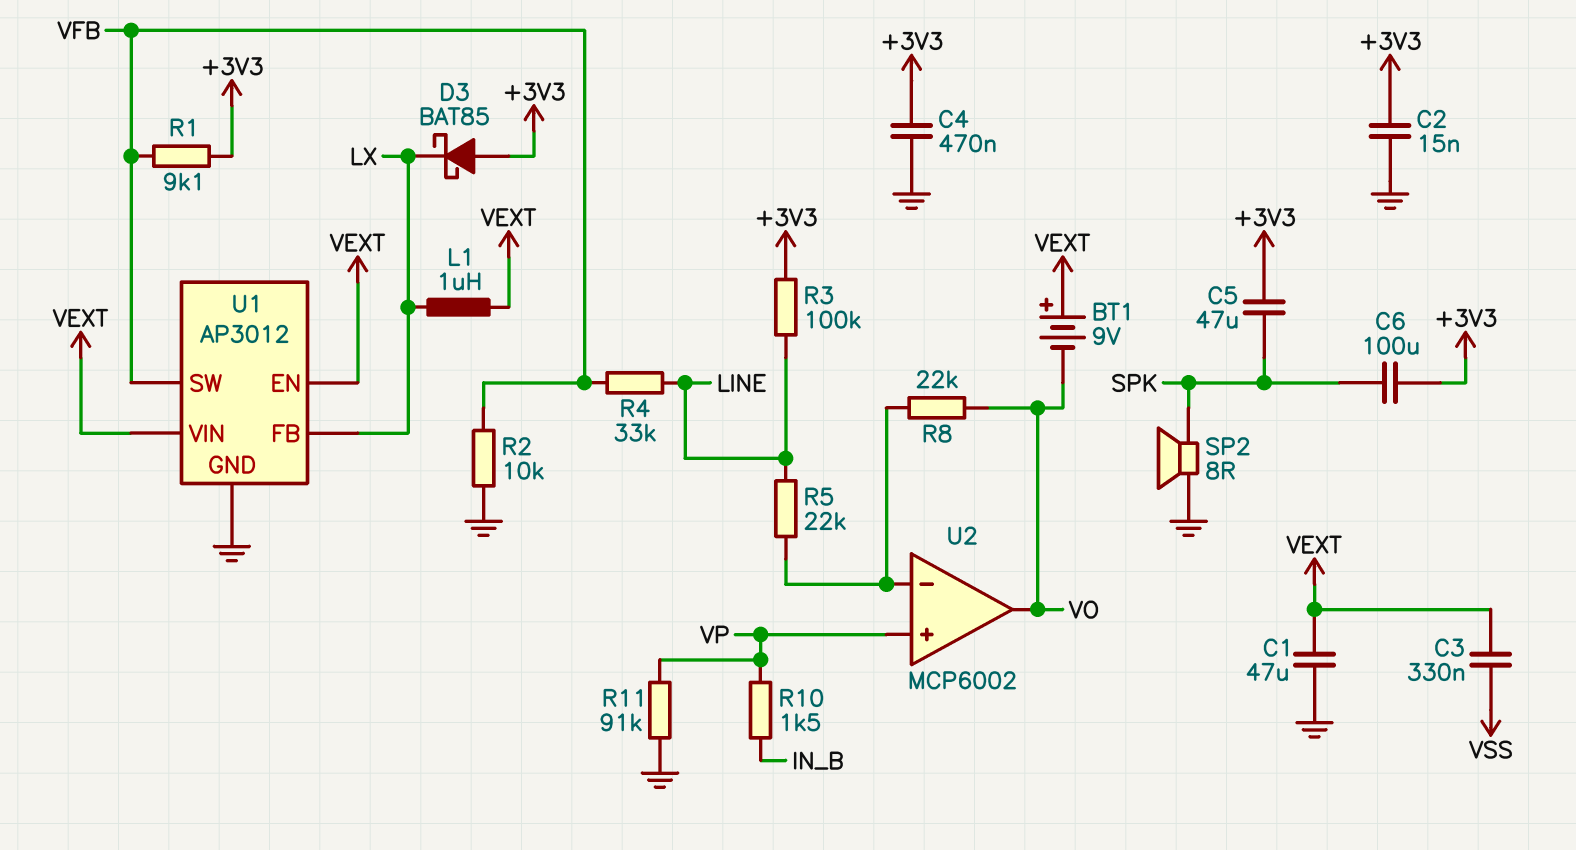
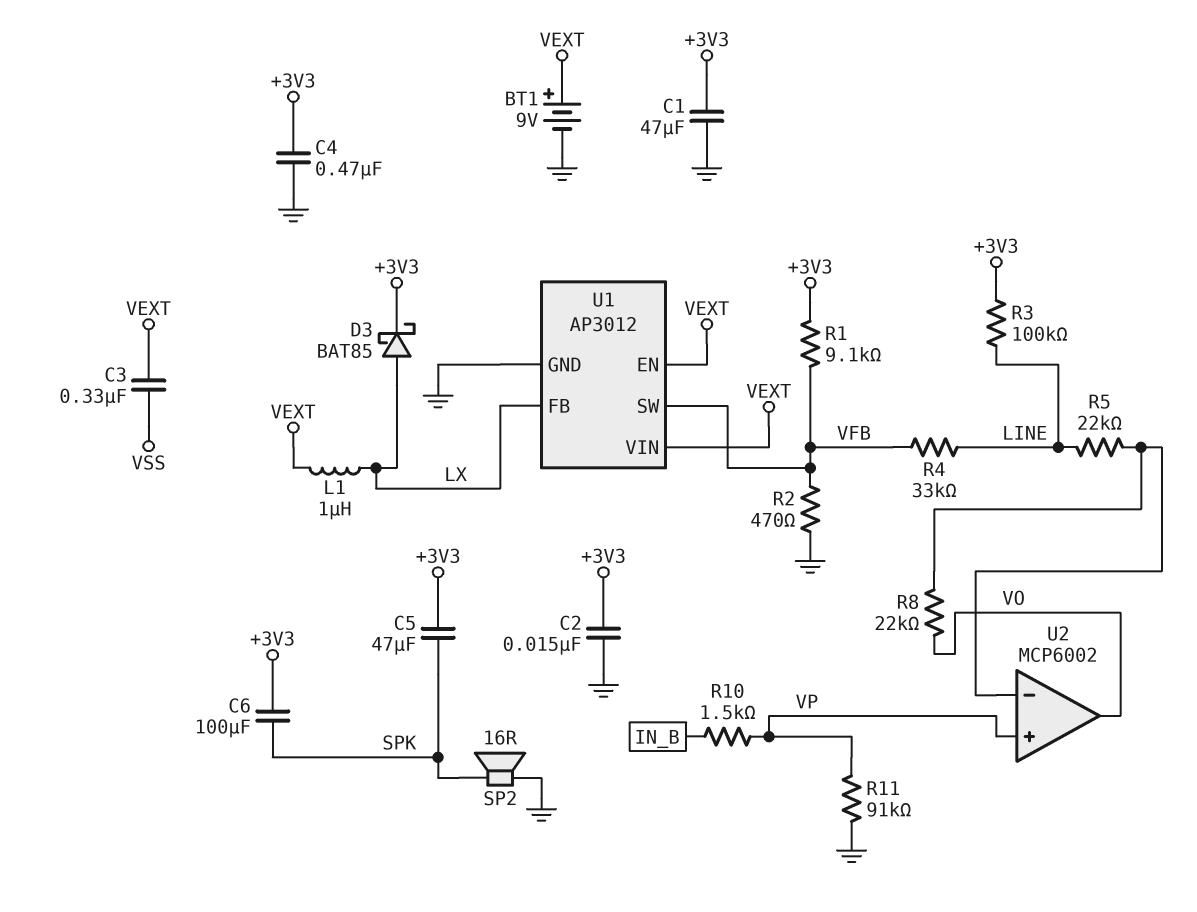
BT1: 9V (plus VEXT, minus VO) -> 9V (plus VEXT, minus GND)
C1: 47uF (GND, VEXT) -> 47uF (+3V3, GND)
D3: schottky BAT85 (A +3V3, K LX) -> schottky BAT85 (A LX, K +3V3)
R2: 10k (GND, VFB) -> 470 (GND, VFB)
SP2: speaker 8R (GND, SPK) -> speaker 16R (GND, SPK)

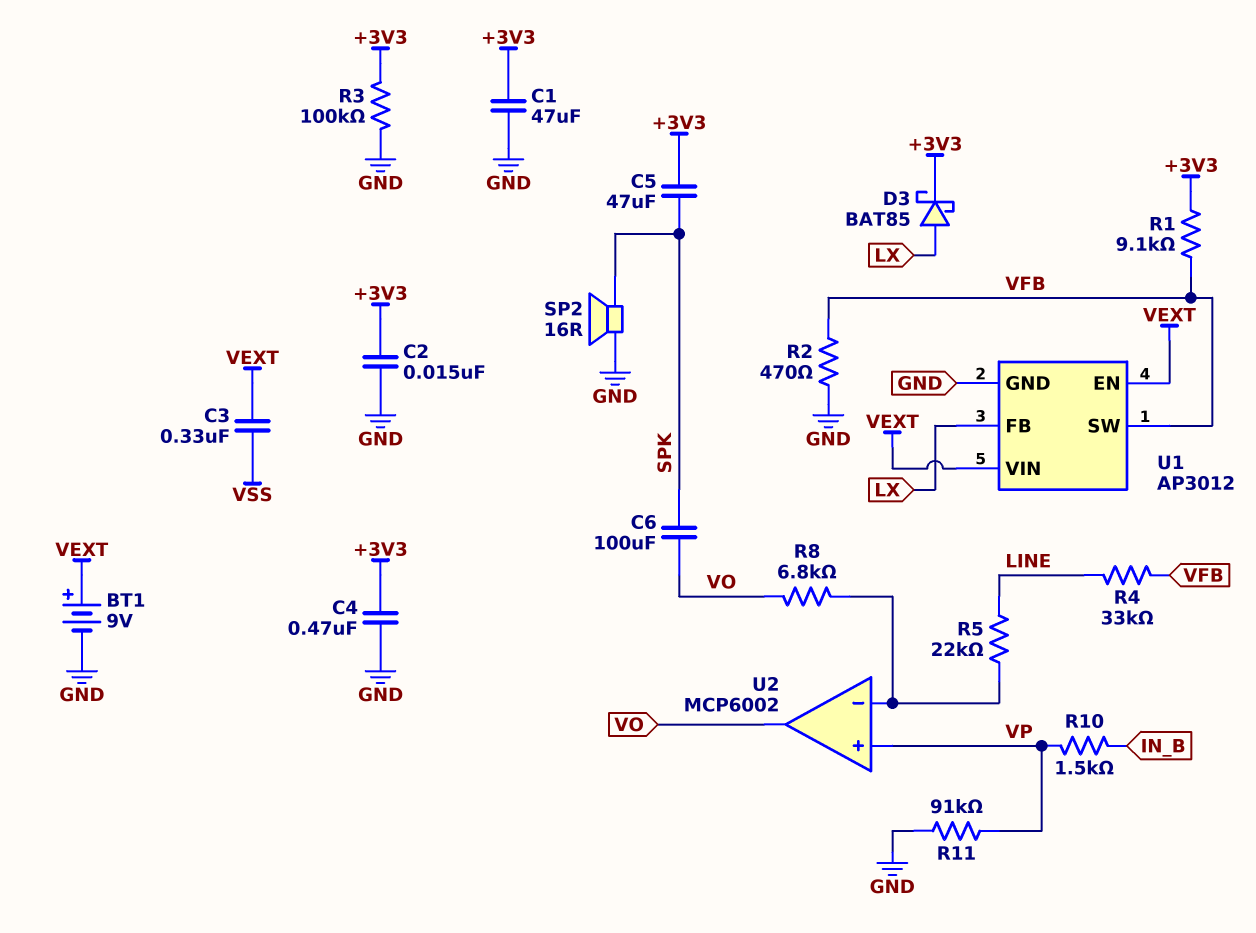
C6: 100uF (+3V3, SPK) -> 100uF (SPK, VO)
L1: 1uH (LX, VEXT) -> none
R3: 100k (+3V3, LINE) -> 100k (+3V3, GND)
R8: 22k (U2/in-, VO) -> 6.8k (U2/in-, VO)

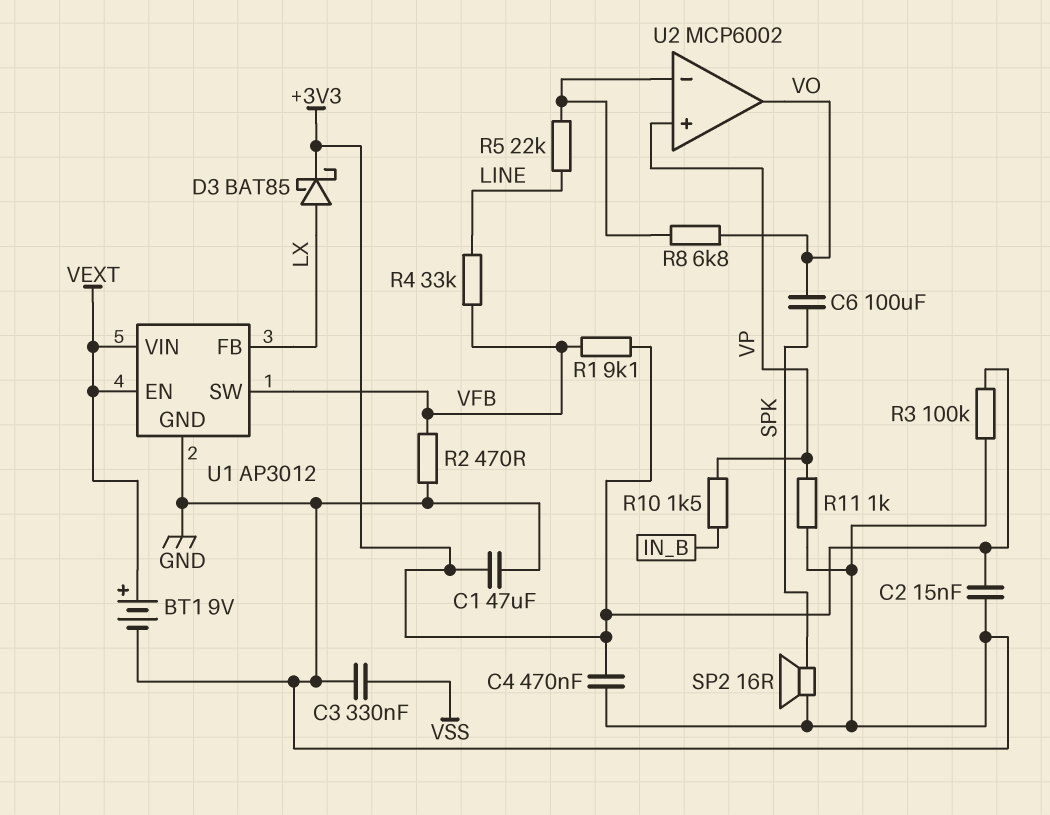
C3: 330nF (VEXT, VSS) -> 330nF (GND, VSS)
C5: 47uF (+3V3, SPK) -> none
R11: 91k (GND, VP) -> 1k (GND, VP)

